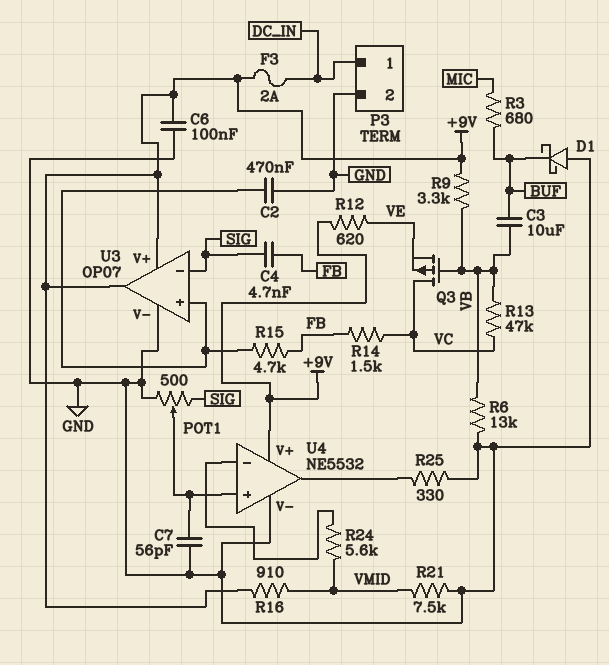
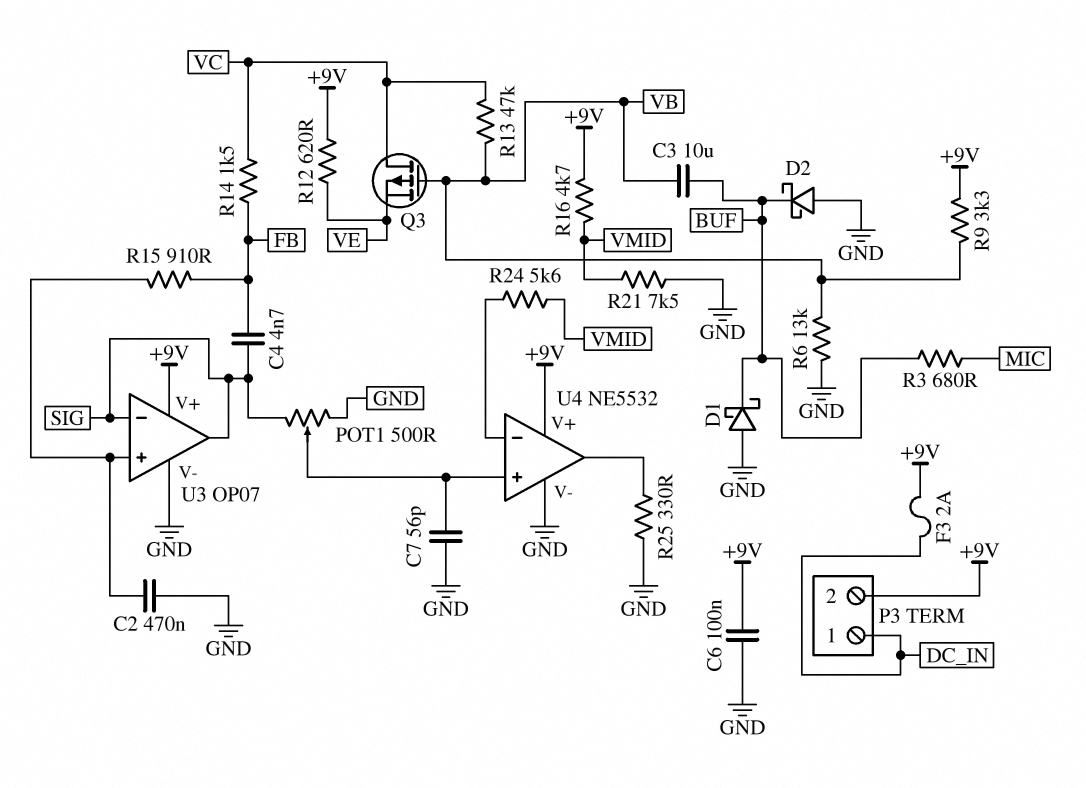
D2: none -> schottky (A GND, K BUF)
P3 pin 2: GND -> +9V
R15: 4.7k (FB, U3/in+) -> 910 (FB, U3/in+)
R16: 910 (+9V, VMID) -> 4.7k (+9V, VMID)
U3 pin out: +9V -> SIG

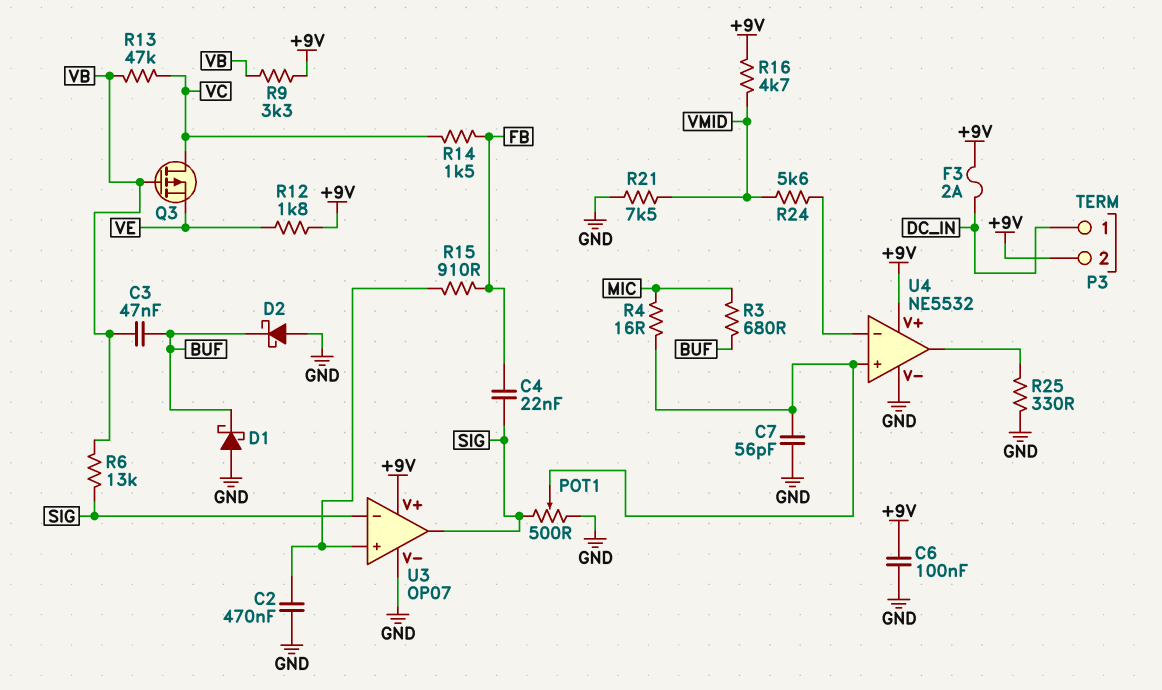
C3: 10uF (BUF, VB) -> 47nF (BUF, VB)
C4: 4.7nF (FB, SIG) -> 22nF (FB, SIG)
R4: none -> 16 (MIC, U4/in+)
R6: 13k (GND, VB) -> 13k (SIG, VB)
R12: 620 (+9V, VE) -> 1.8k (+9V, VE)

